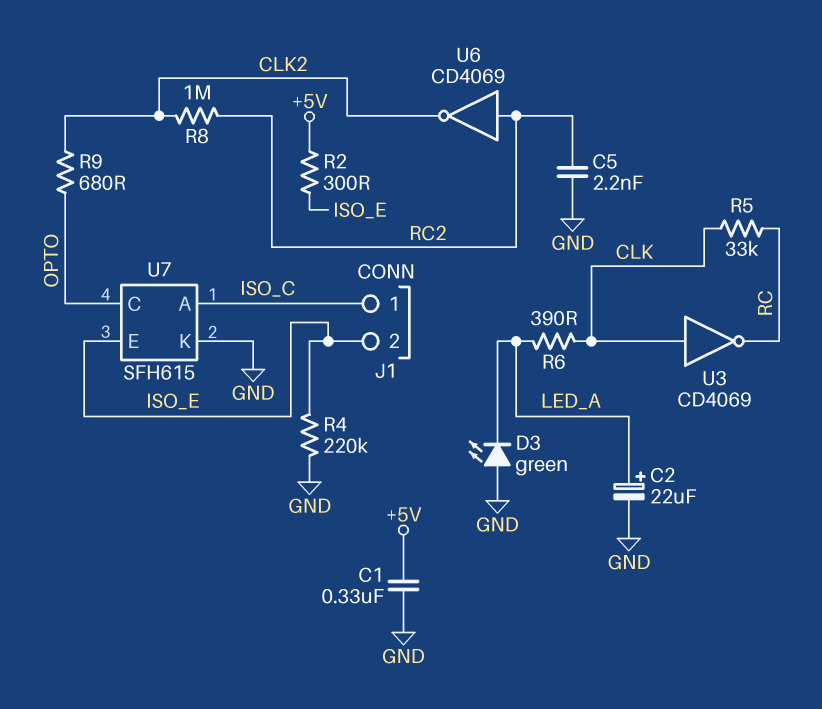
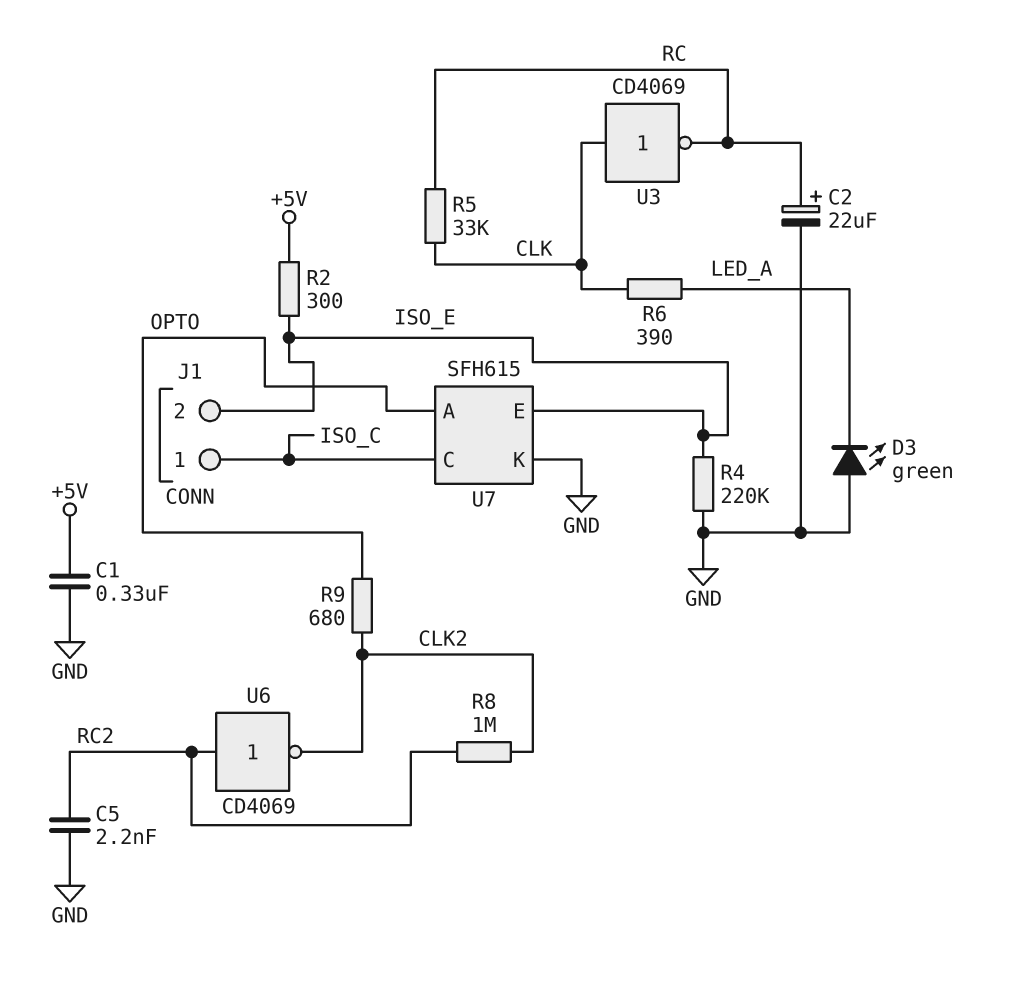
C2: 22uF (plus LED_A, minus GND) -> 22uF (plus RC, minus GND)
U7 pin A: ISO_C -> OPTO
U7 pin C: OPTO -> ISO_C

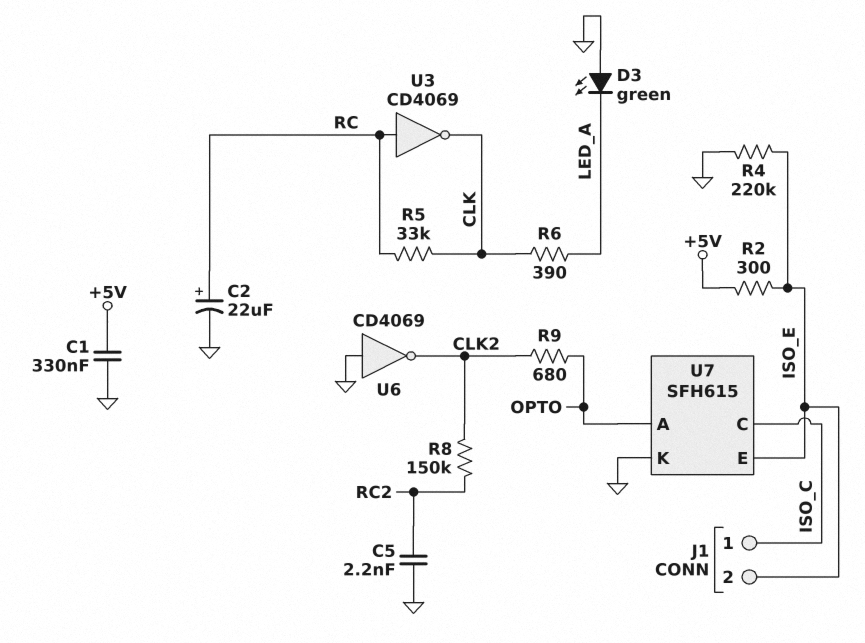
R8: 1M (CLK2, RC2) -> 150k (CLK2, RC2)
U3: NOT CD4069 (in CLK, out RC) -> NOT CD4069 (in RC, out CLK)
U6: NOT CD4069 (in RC2, out CLK2) -> NOT CD4069 (in GND, out CLK2)

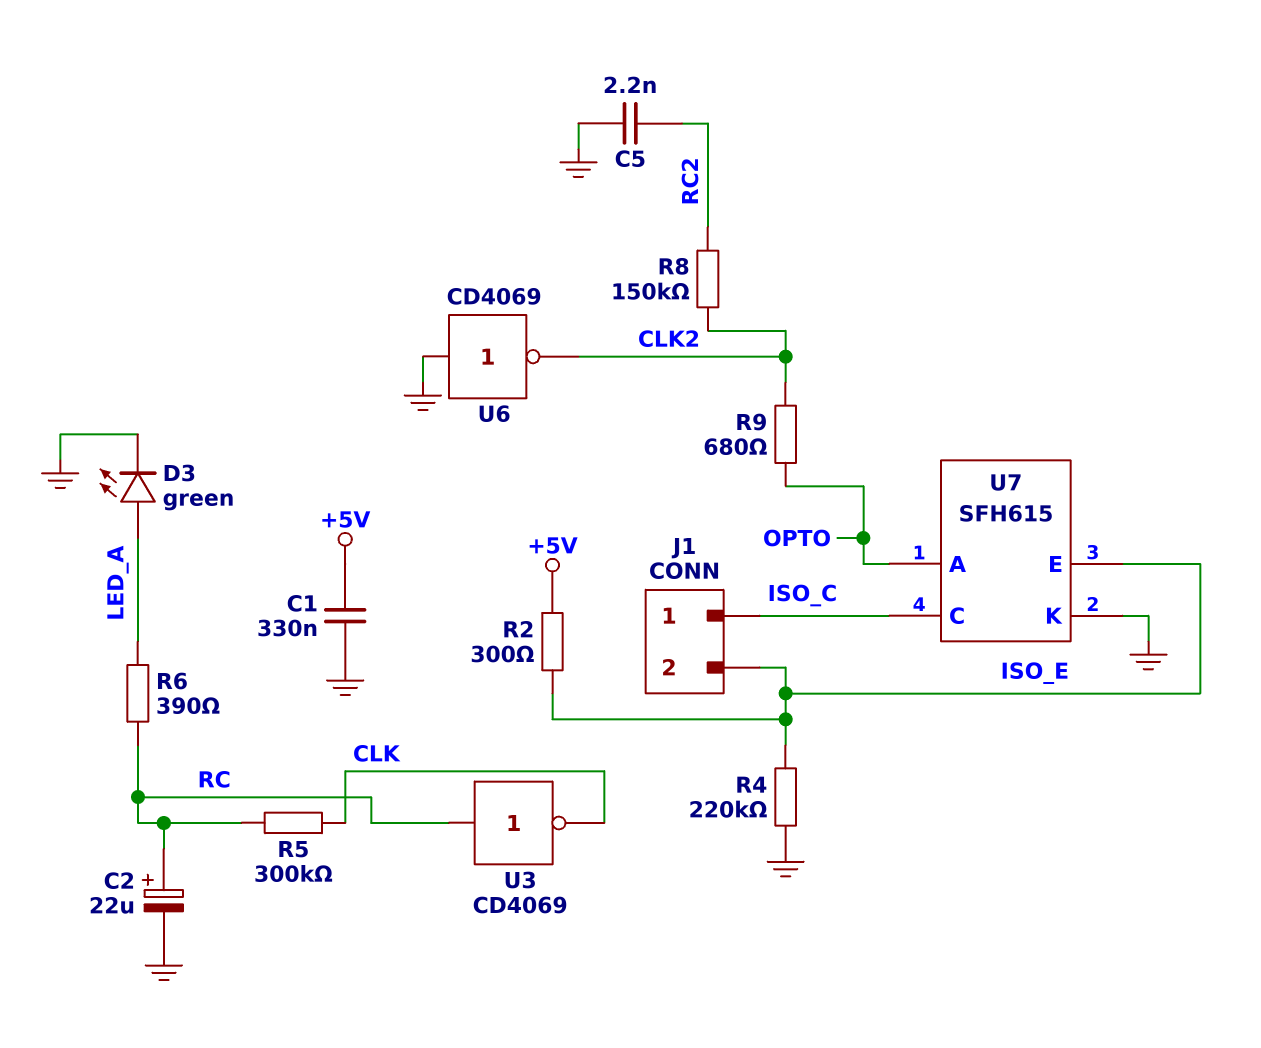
D3: LED green (A GND, K LED_A) -> LED green (A LED_A, K GND)
R5: 33k (CLK, RC) -> 300k (CLK, RC)
R6: 390 (CLK, LED_A) -> 390 (LED_A, RC)

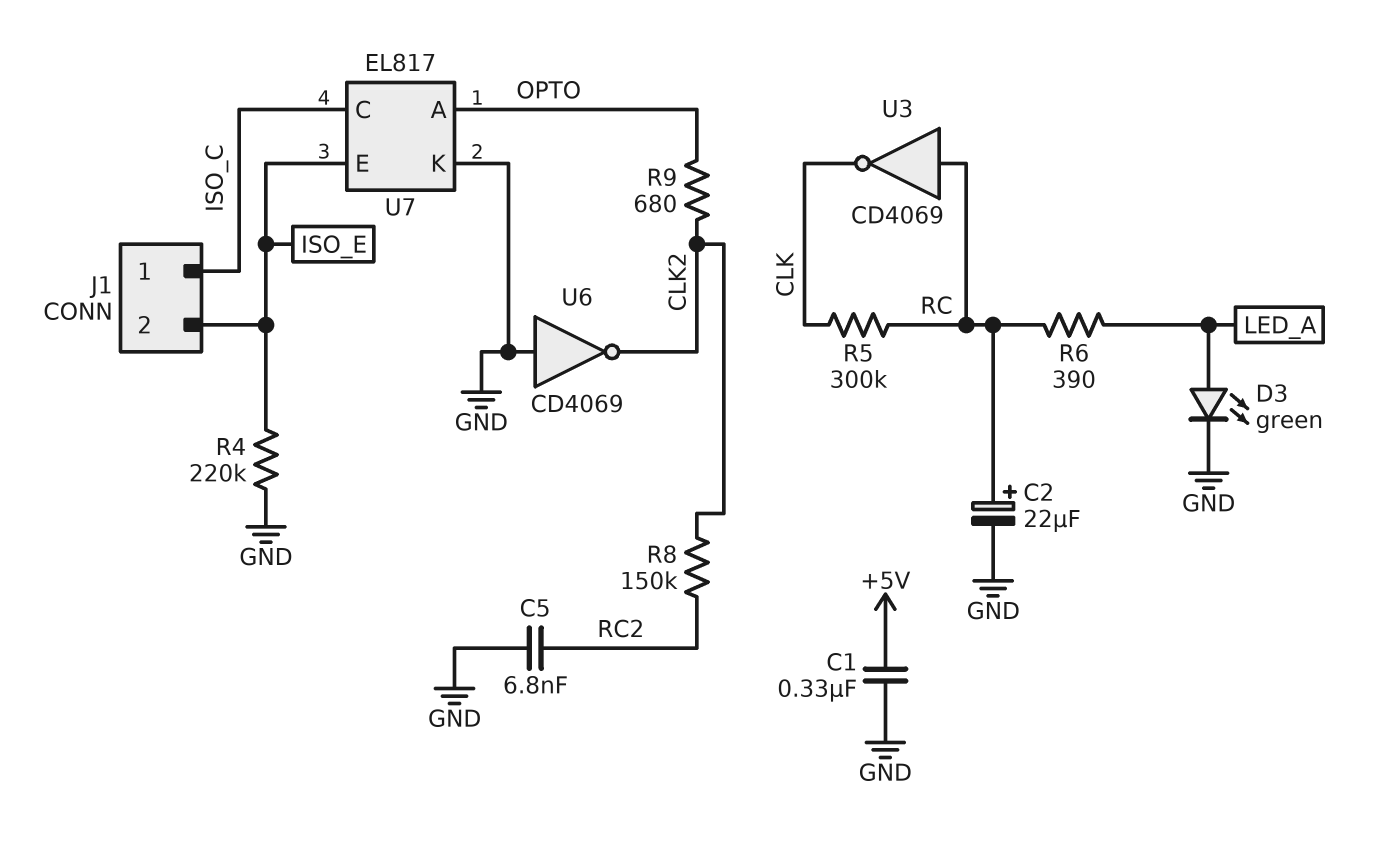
C5: 2.2nF (GND, RC2) -> 6.8nF (GND, RC2)
R2: 300 (+5V, ISO_E) -> none
U7: SFH615 -> EL817

